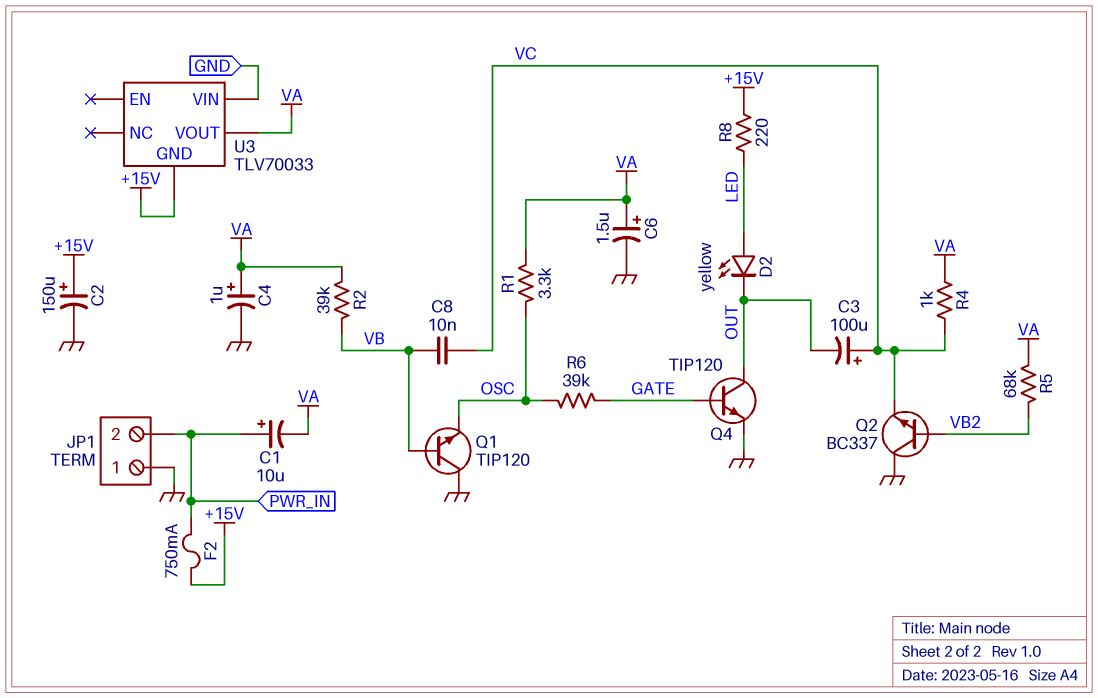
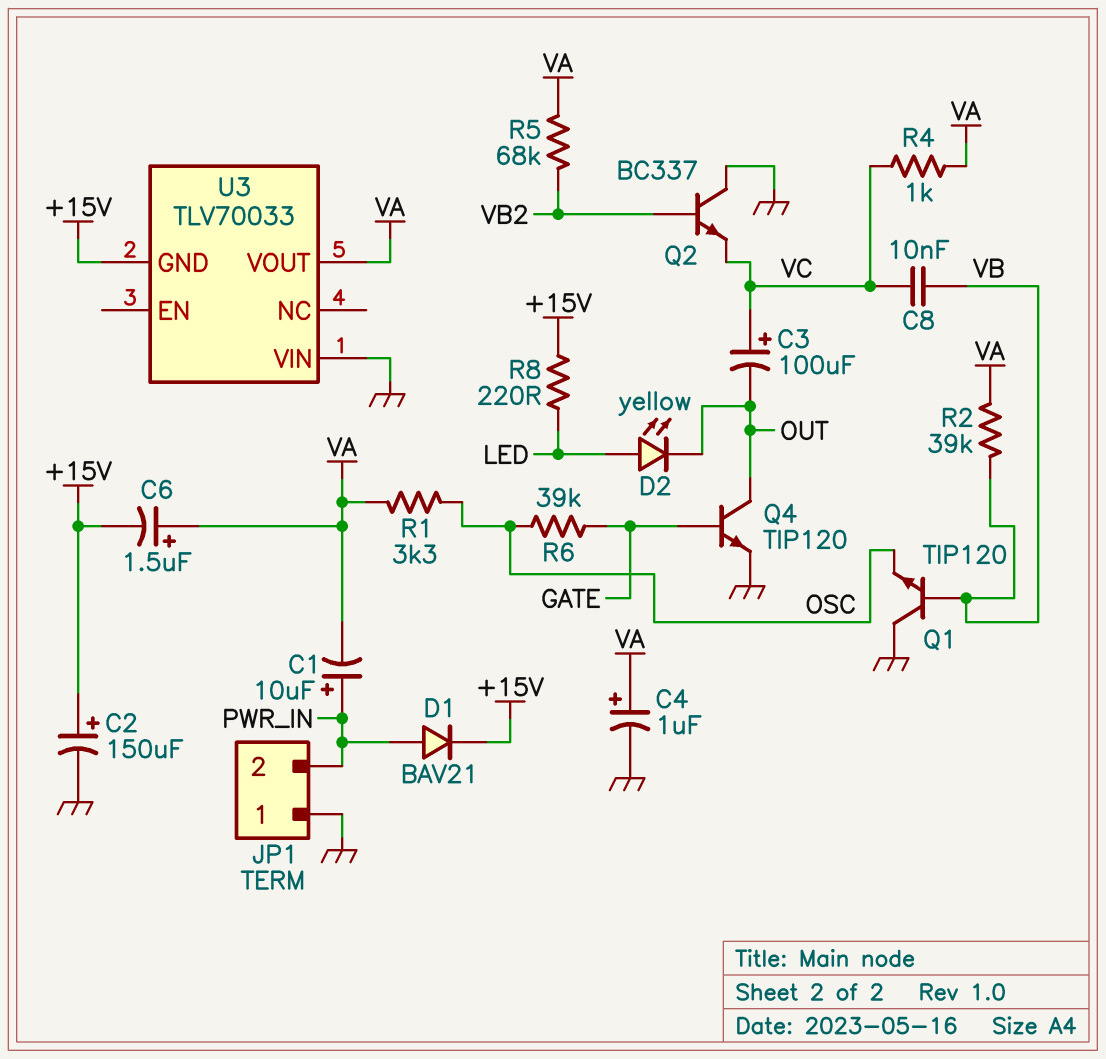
C6: 1.5uF (plus VA, minus GND) -> 1.5uF (plus VA, minus +15V)
D1: none -> diode BAV21 (A PWR_IN, K +15V)
F2: 750mA (+15V, PWR_IN) -> none

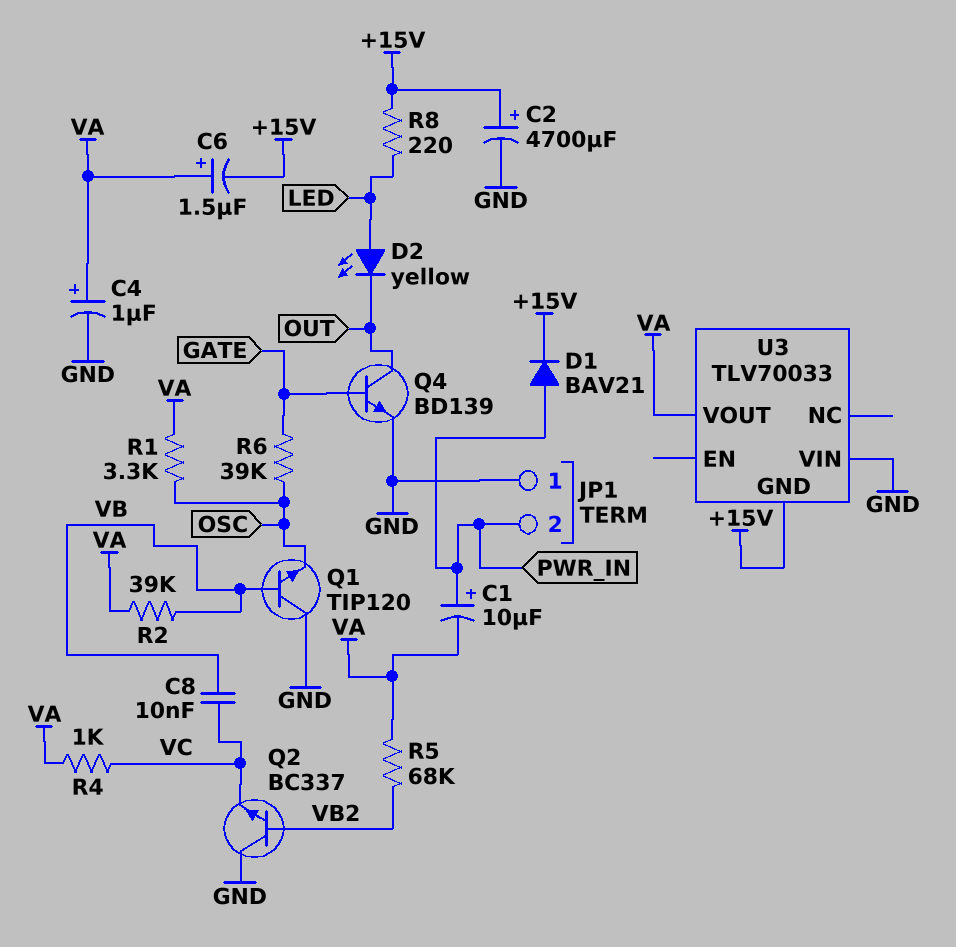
C2: 150uF (plus +15V, minus GND) -> 4700uF (plus +15V, minus GND)
C3: 100uF (plus VC, minus OUT) -> none
Q4: NPN TIP120 (B GATE, C OUT, E GND) -> NPN BD139 (B GATE, C OUT, E GND)

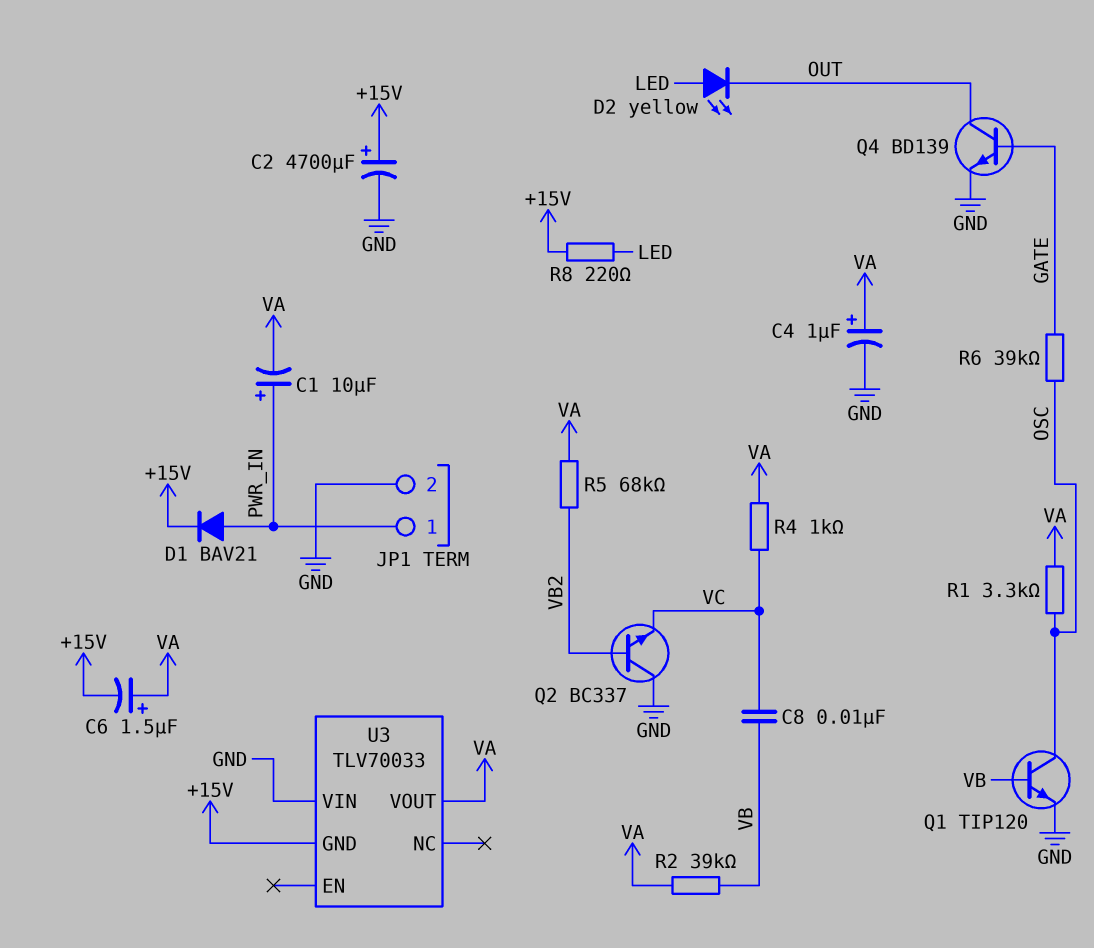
JP1 pin 1: GND -> PWR_IN
JP1 pin 2: PWR_IN -> GND
Q1: NPN TIP120 (B VB, C GND, E OSC) -> NPN TIP120 (B VB, C OSC, E GND)

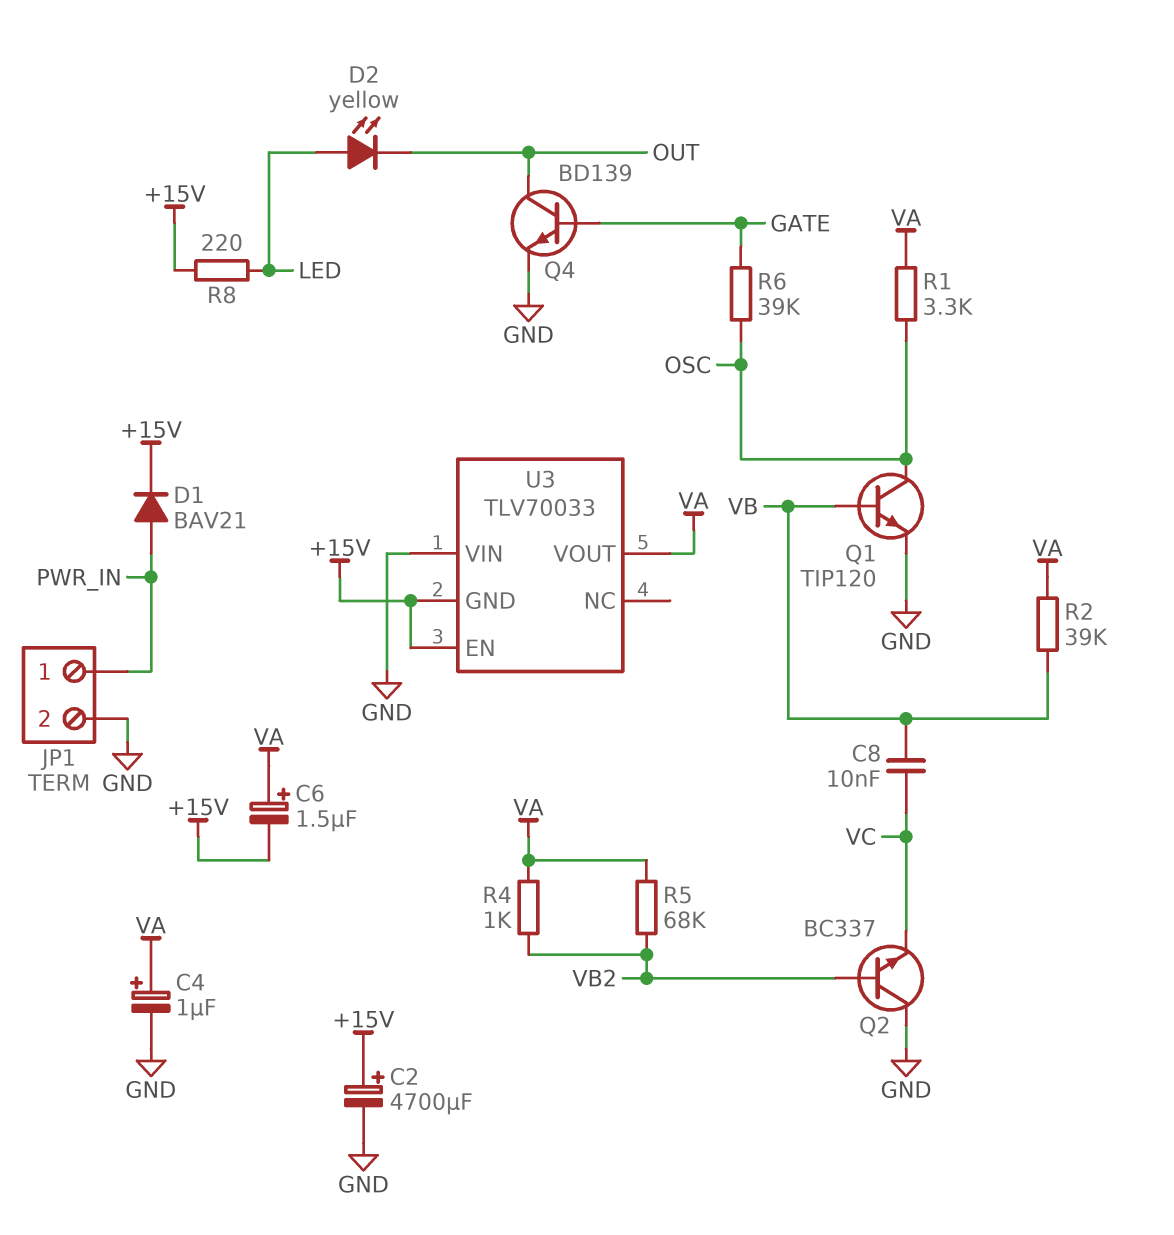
C1: 10uF (plus PWR_IN, minus VA) -> none
R4: 1k (VA, VC) -> 1k (VA, VB2)
U3 pin EN: none -> +15V

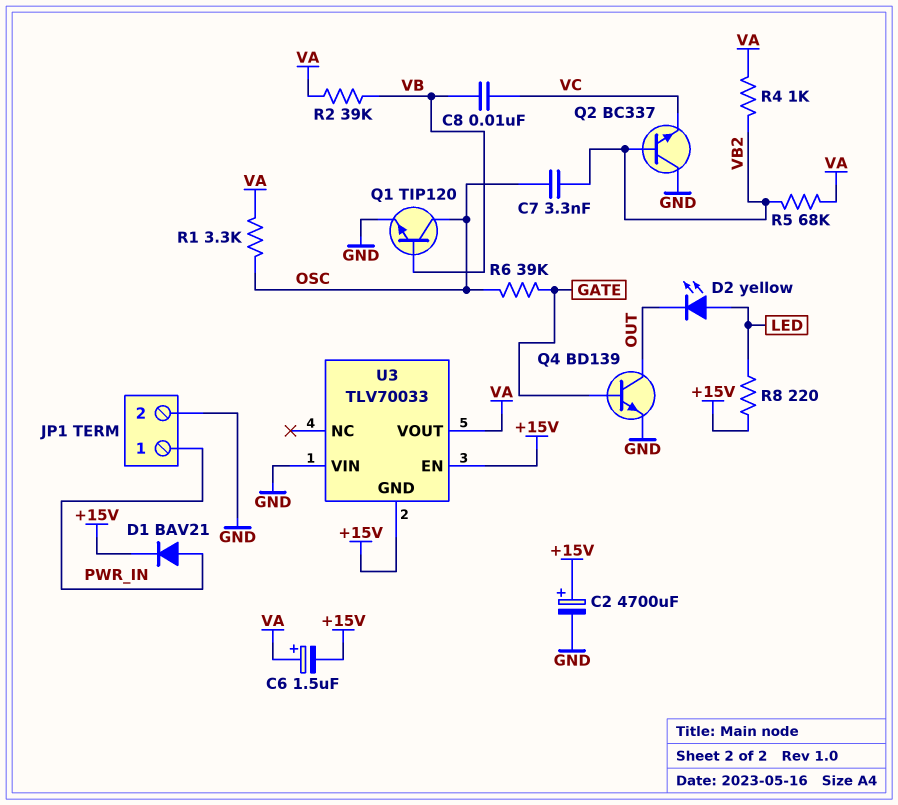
C4: 1uF (plus VA, minus GND) -> none
C7: none -> 3.3nF (OSC, VB2)

